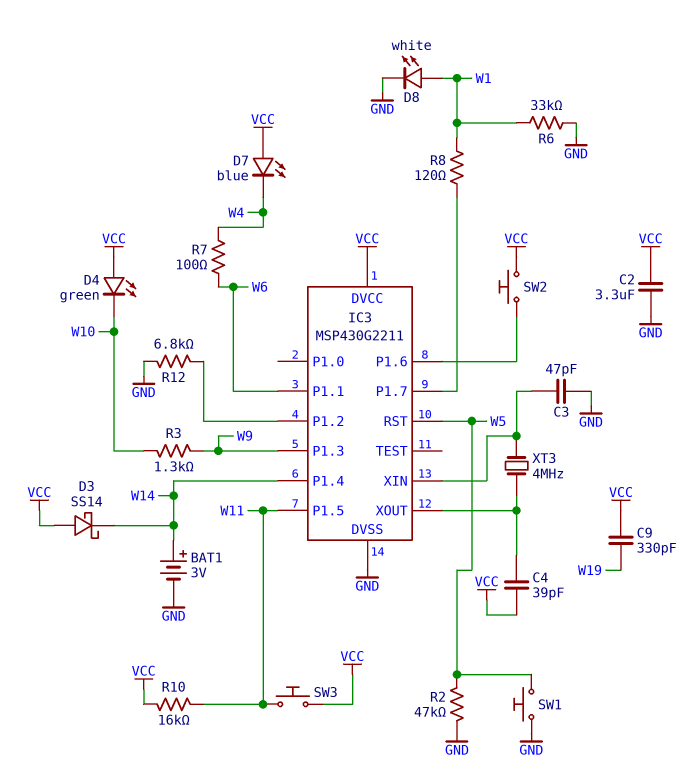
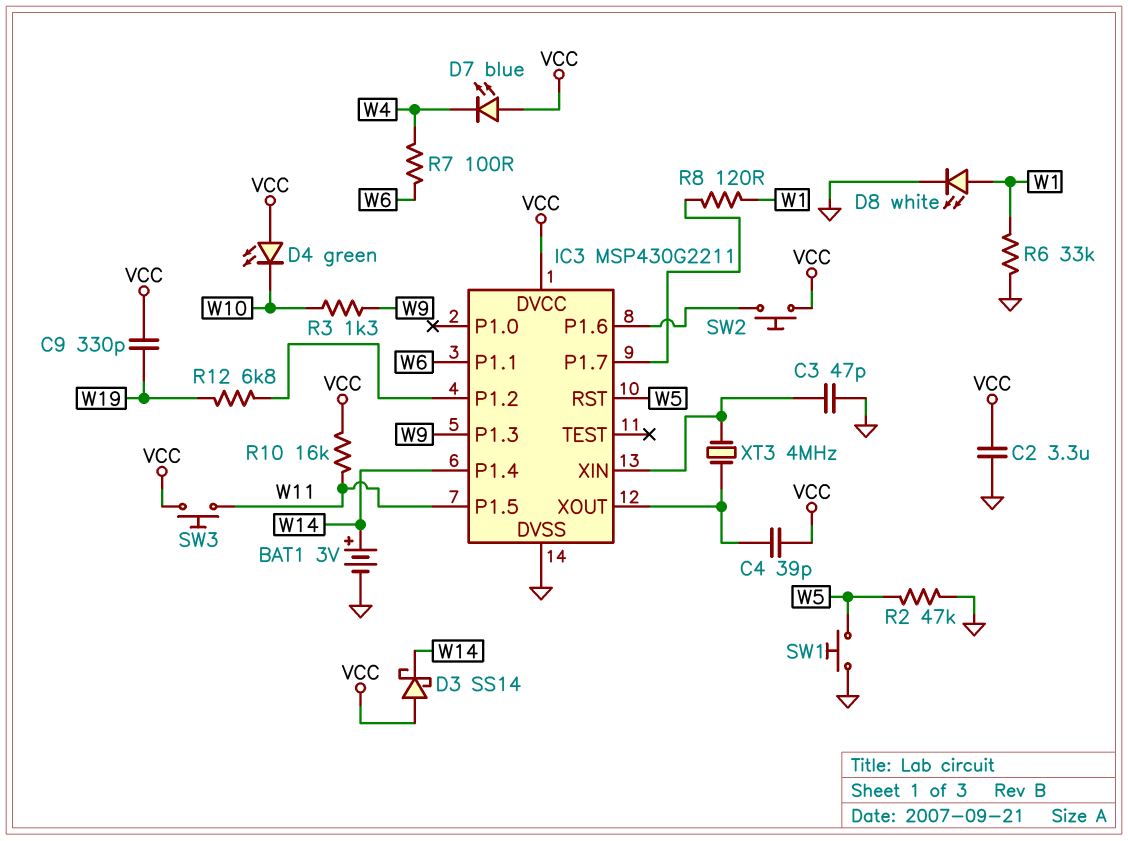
R12: 6.8k (GND, IC3/P1.2) -> 6.8k (IC3/P1.2, W19)

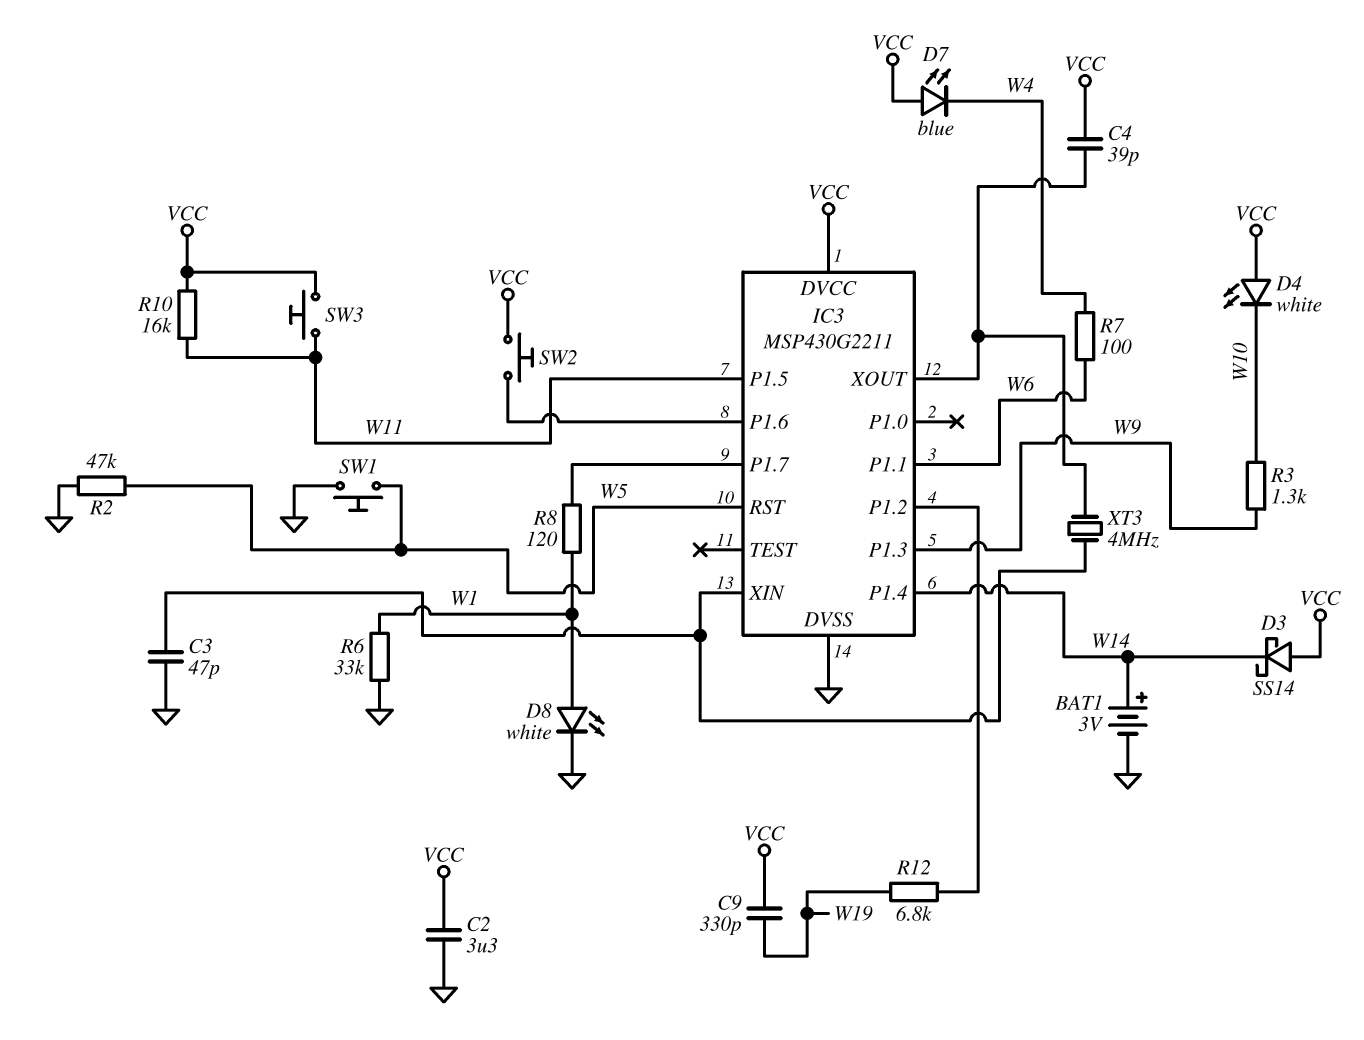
D4: LED green (A VCC, K W10) -> LED white (A VCC, K W10)

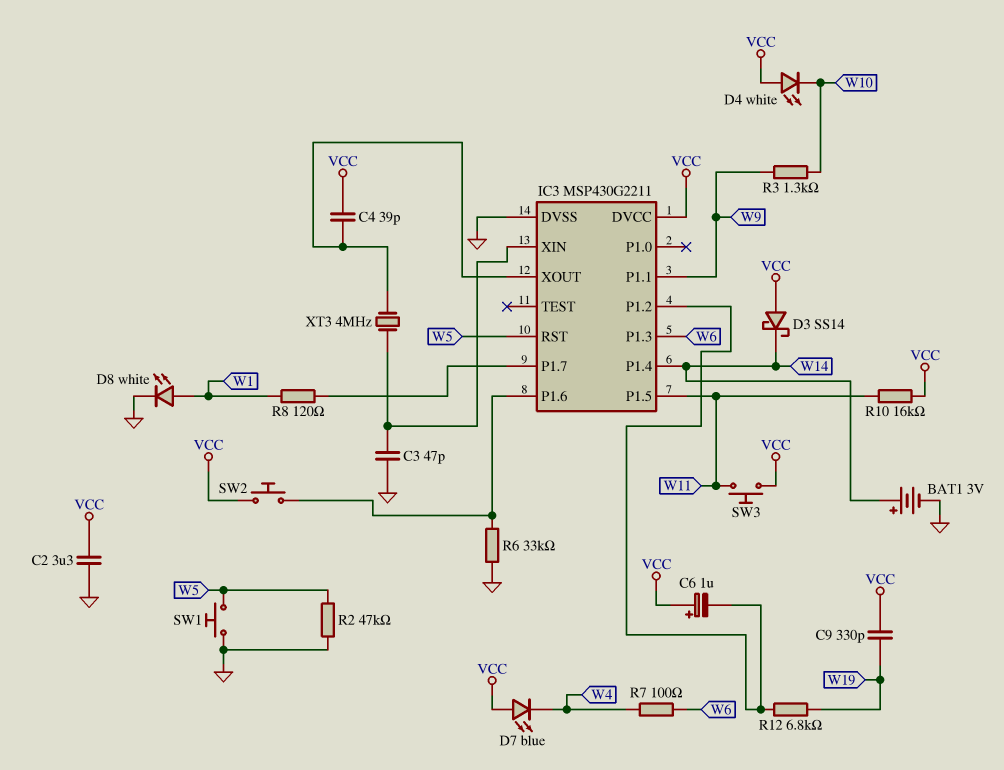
C6: none -> 1uF (plus VCC, minus IC3/P1.2)
IC3 pin P1.1: W6 -> W9
IC3 pin P1.3: W9 -> W6
R6: 33k (GND, W1) -> 33k (GND, IC3/P1.6)

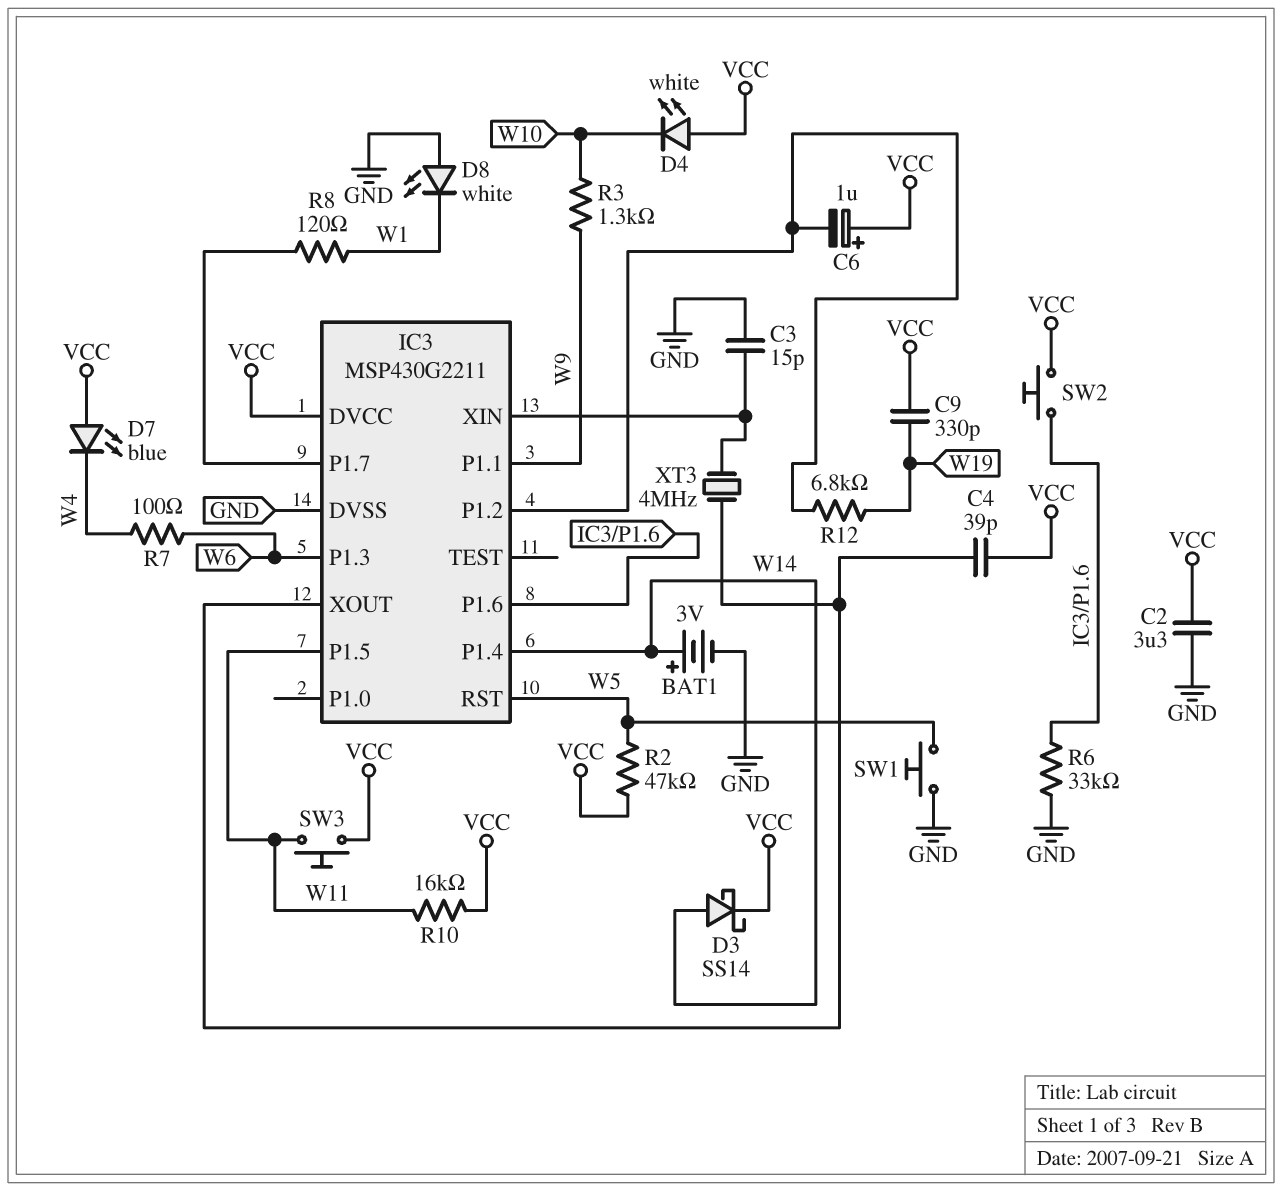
C3: 47pF (GND, IC3/XIN) -> 15pF (GND, IC3/XIN)
D3: schottky SS14 (A VCC, K W14) -> schottky SS14 (A W14, K VCC)
D8: LED white (A W1, K GND) -> LED white (A GND, K W1)
R2: 47k (GND, W5) -> 47k (VCC, W5)

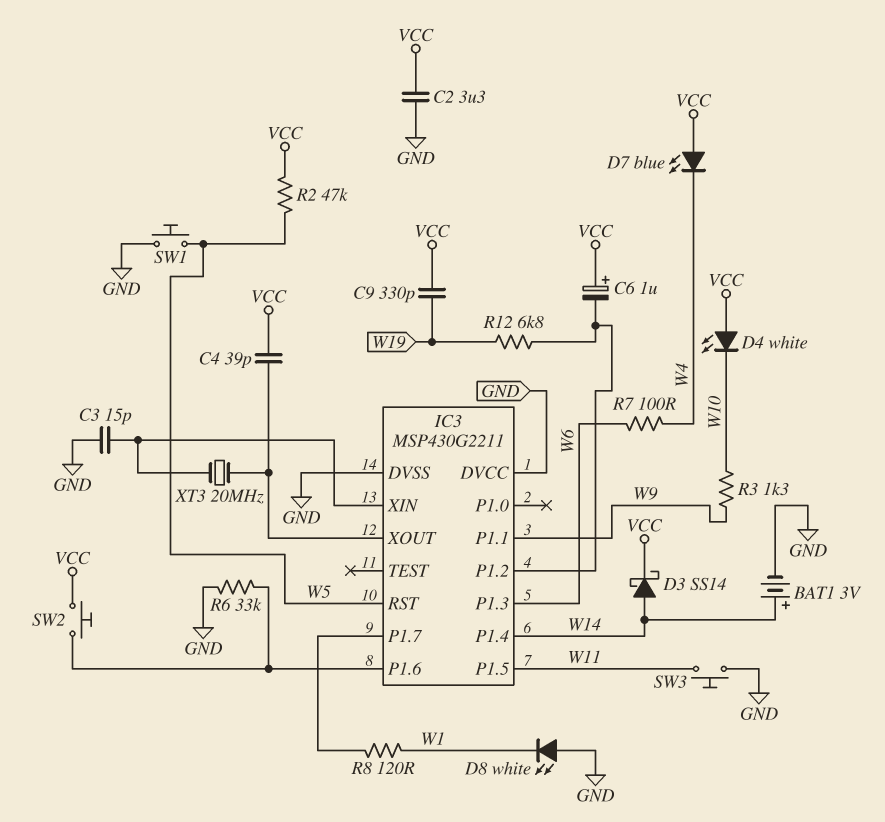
IC3 pin DVCC: VCC -> GND
R10: 16k (VCC, W11) -> none
SW3: button (VCC, W11) -> button (GND, W11)
XT3: 4MHz (IC3/XIN, IC3/XOUT) -> 20MHz (IC3/XIN, IC3/XOUT)

